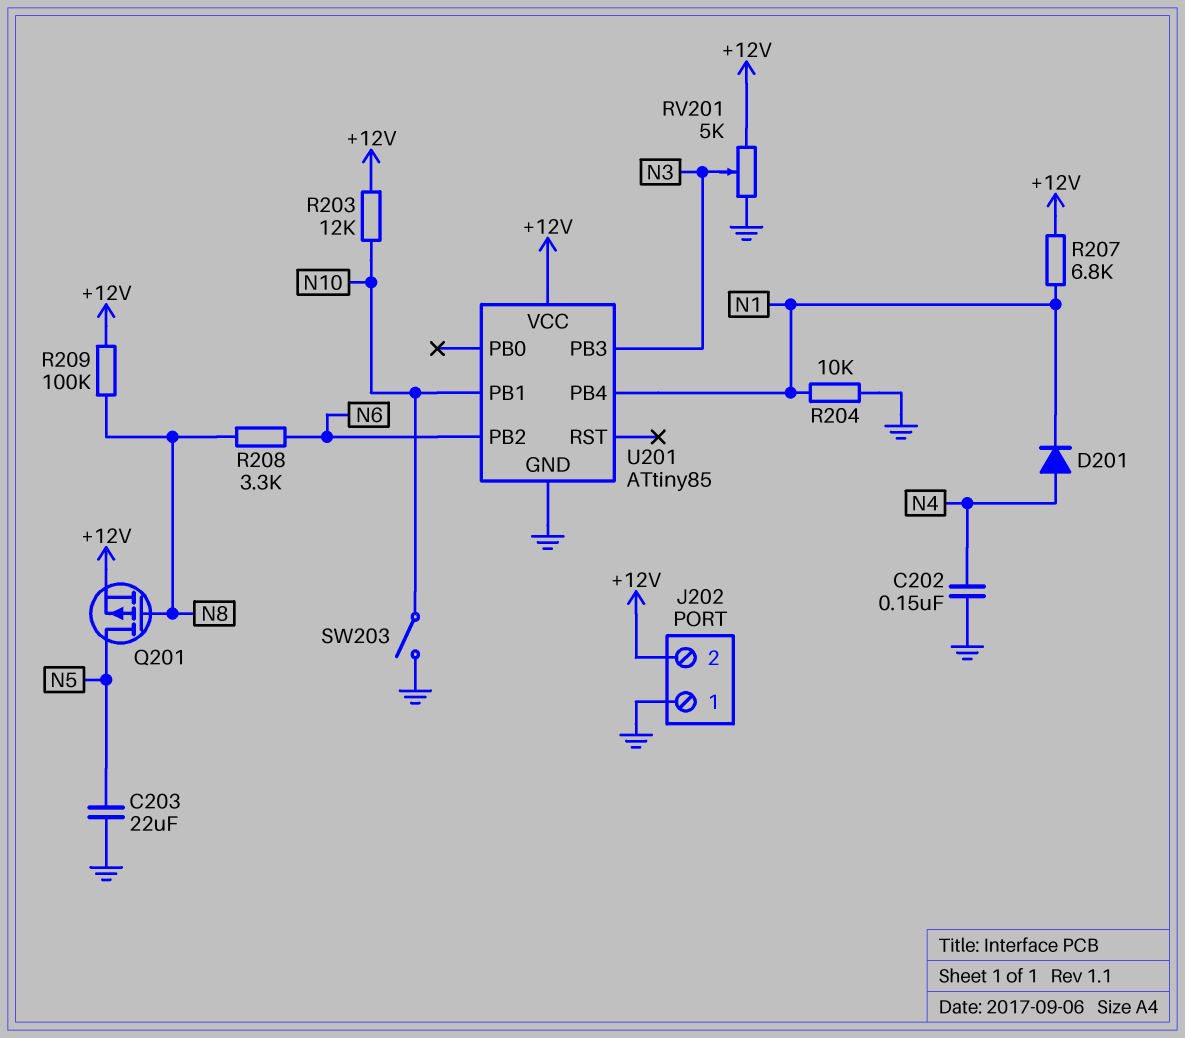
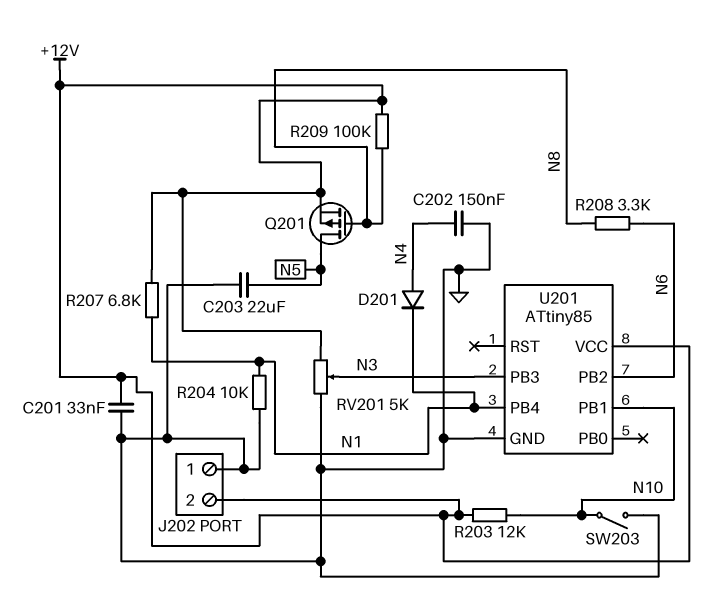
C201: none -> 33nF (+12V, GND)

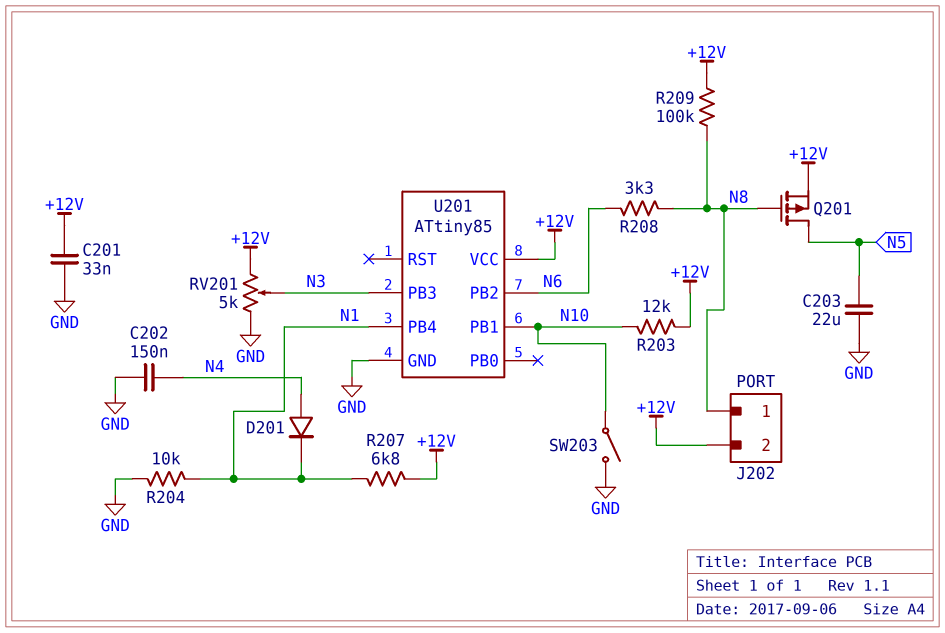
J202 pin 1: GND -> N8

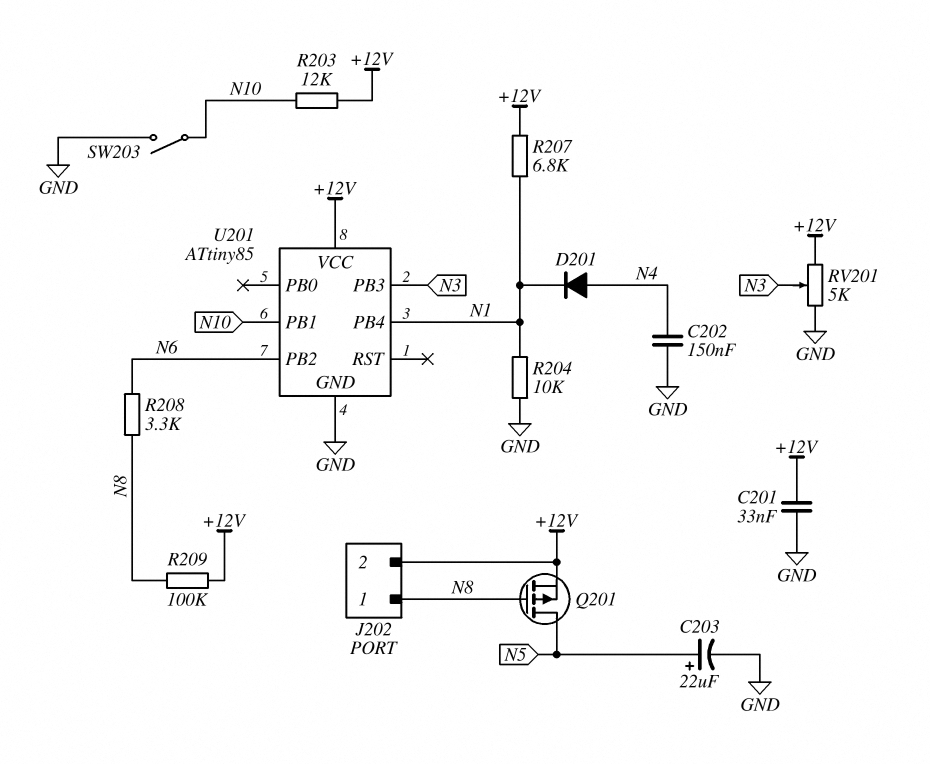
C203: 22uF (GND, N5) -> 22uF (plus N5, minus GND)

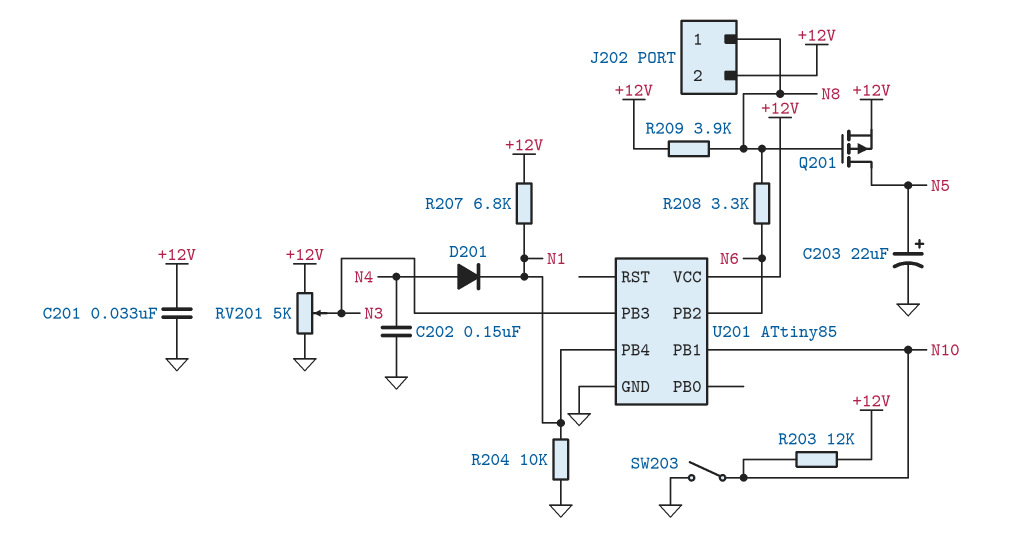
R209: 100k (+12V, N8) -> 3.9k (+12V, N8)

